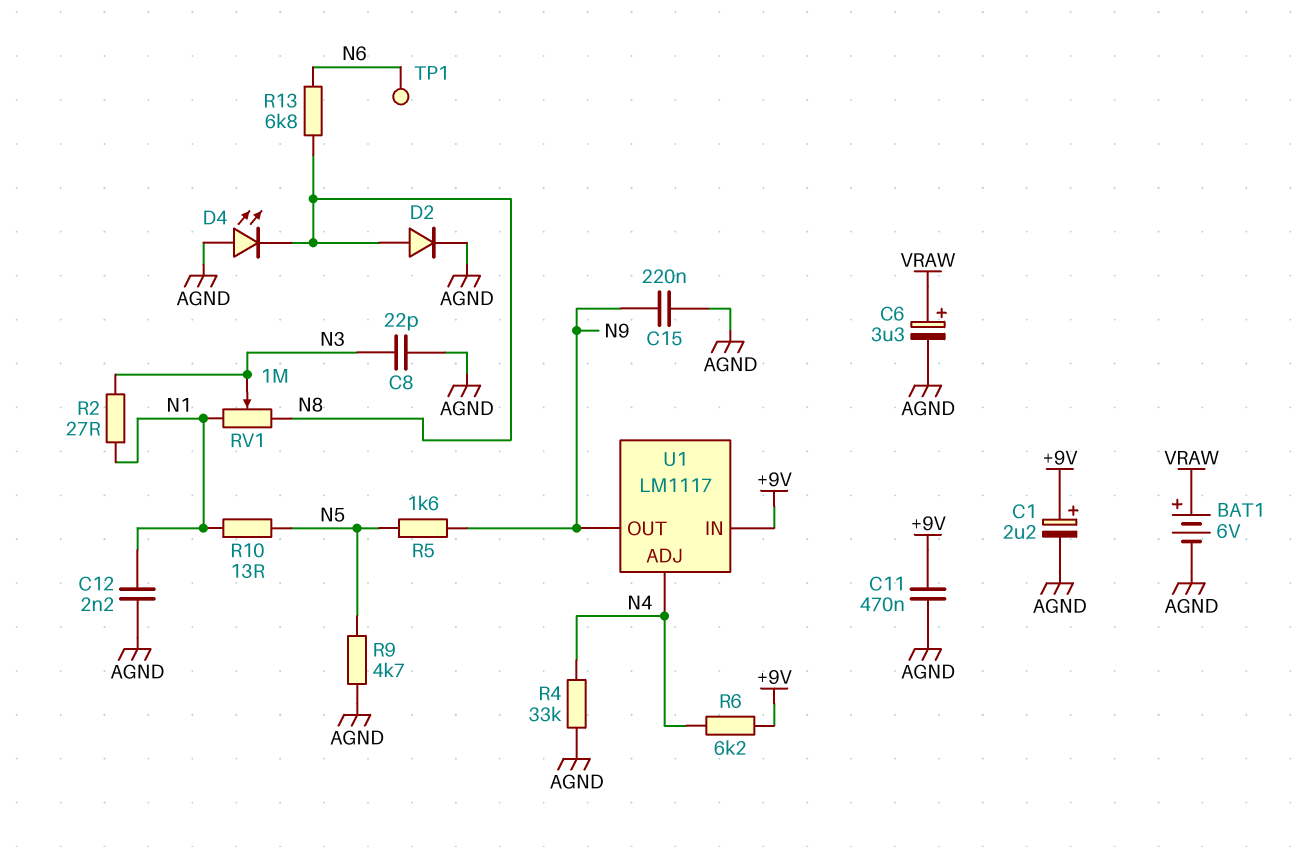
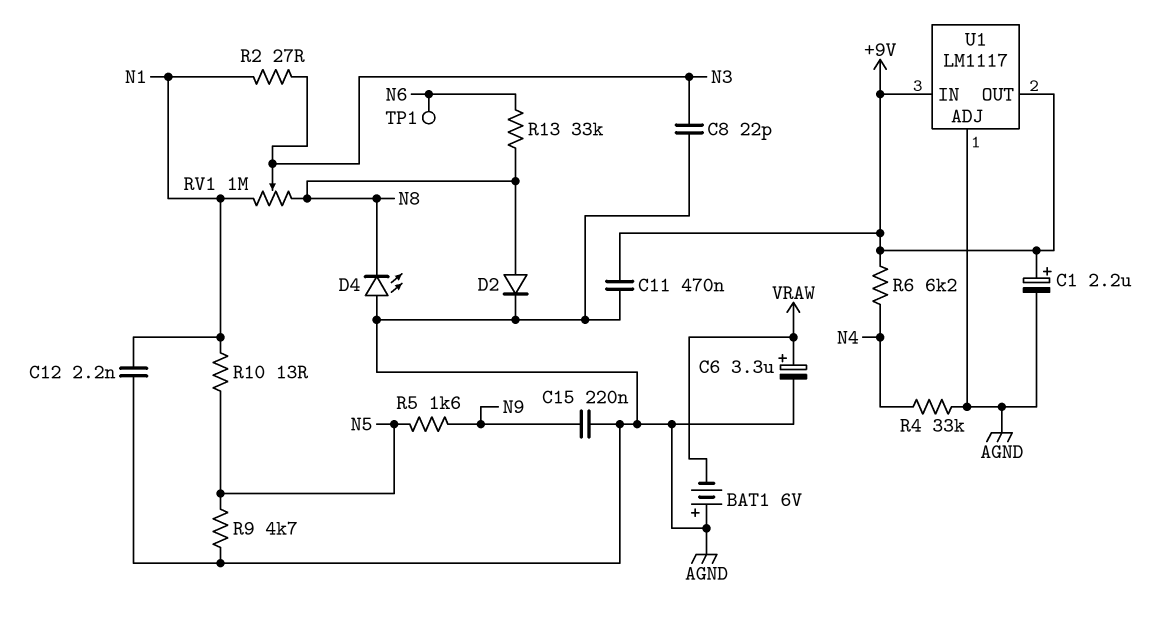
BAT1: 6V (plus VRAW, minus AGND) -> 6V (plus AGND, minus VRAW)
R13: 6.8k (N6, N8) -> 33k (N6, N8)
U1 pin ADJ: N4 -> AGND
U1 pin OUT: N9 -> +9V

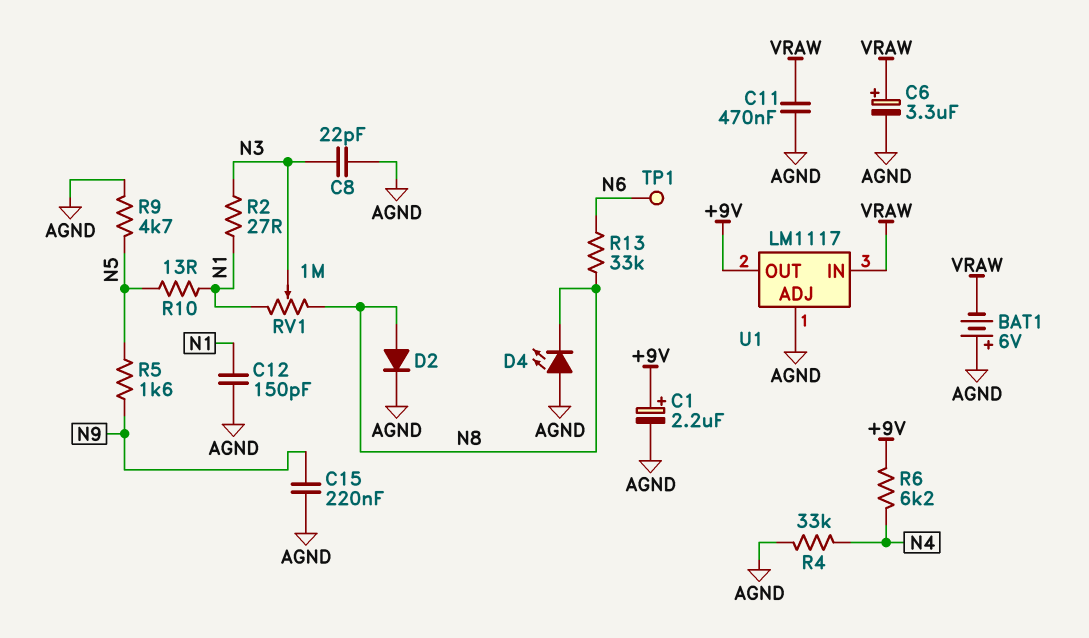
C11: 470nF (+9V, AGND) -> 470nF (AGND, VRAW)
C12: 2.2nF (AGND, N1) -> 150pF (AGND, N1)
U1 pin IN: +9V -> VRAW

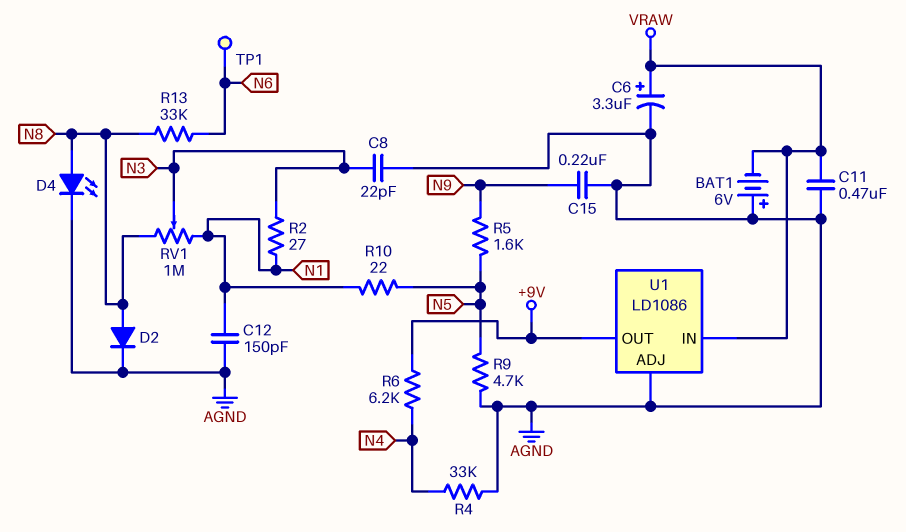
C1: 2.2uF (plus +9V, minus AGND) -> none
D4: LED (A AGND, K N8) -> LED (A N8, K AGND)
R10: 13 (N1, N5) -> 22 (N1, N5)
U1: LM1117 -> LD1086

